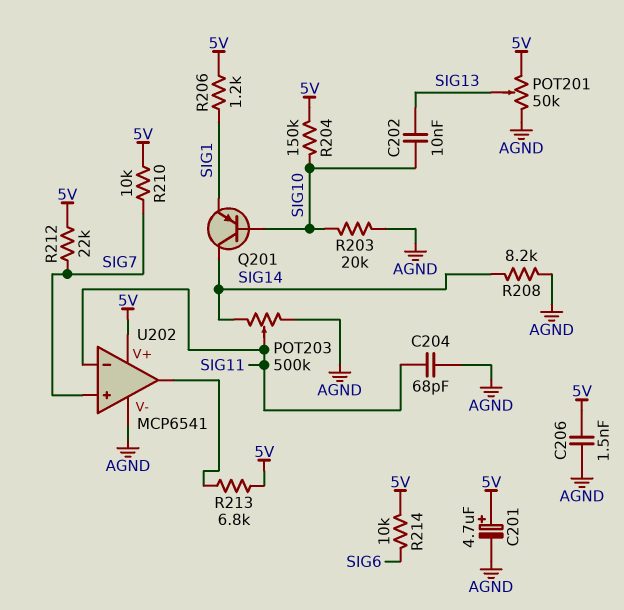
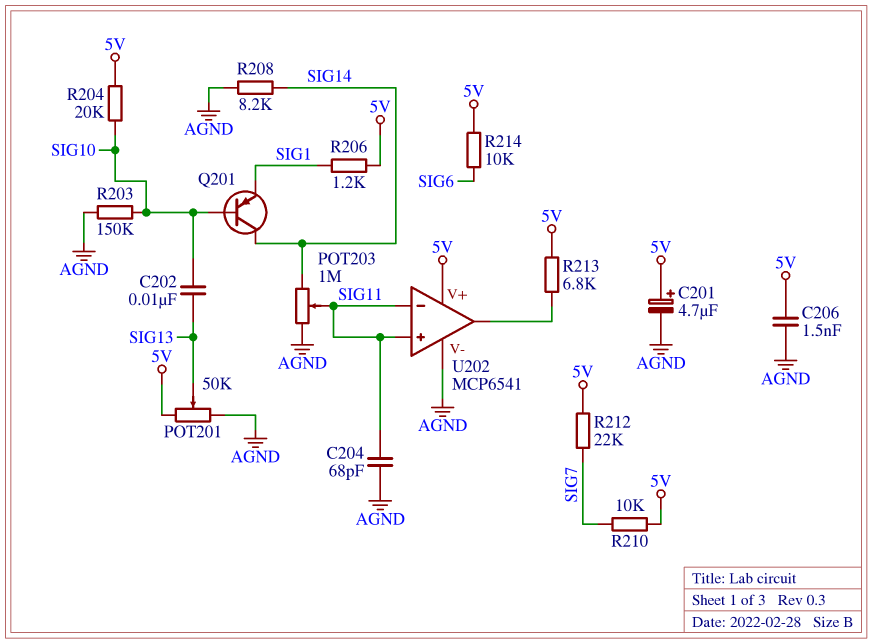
POT203: 500k (AGND, SIG14, wiper SIG11) -> 1M (AGND, SIG14, wiper SIG11)
R203: 20k (AGND, SIG10) -> 150k (AGND, SIG10)
R204: 150k (5V, SIG10) -> 20k (5V, SIG10)
U202 pin in+: SIG7 -> SIG11

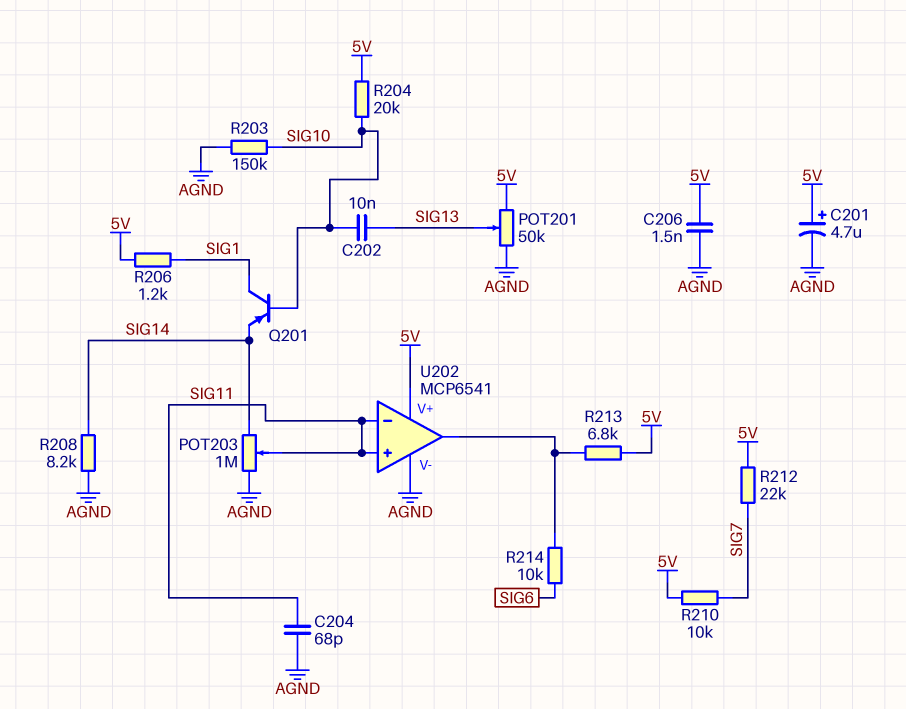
Q201: PNP (B SIG10, C SIG14, E SIG1) -> PNP (B SIG10, C SIG1, E SIG14)
R214: 10k (5V, SIG6) -> 10k (SIG6, U202/out)

